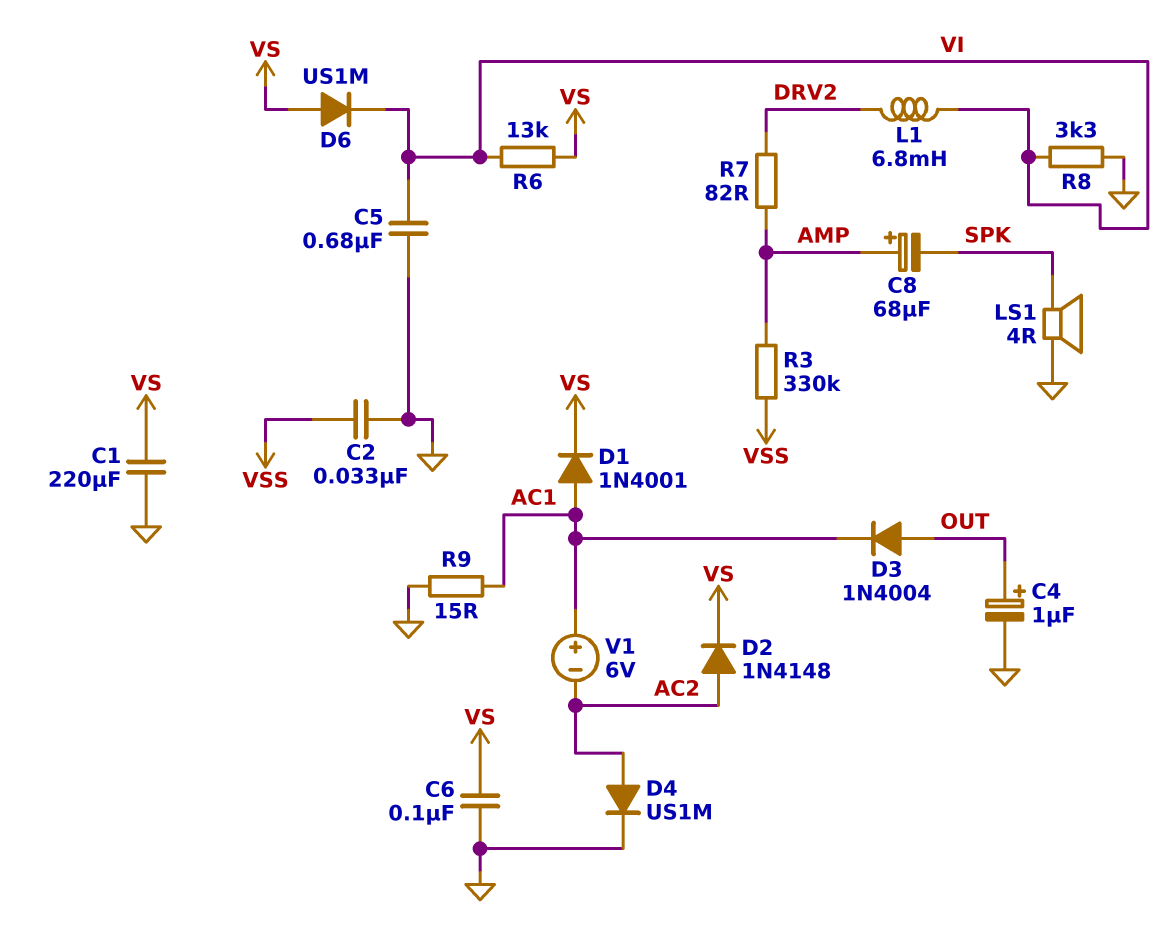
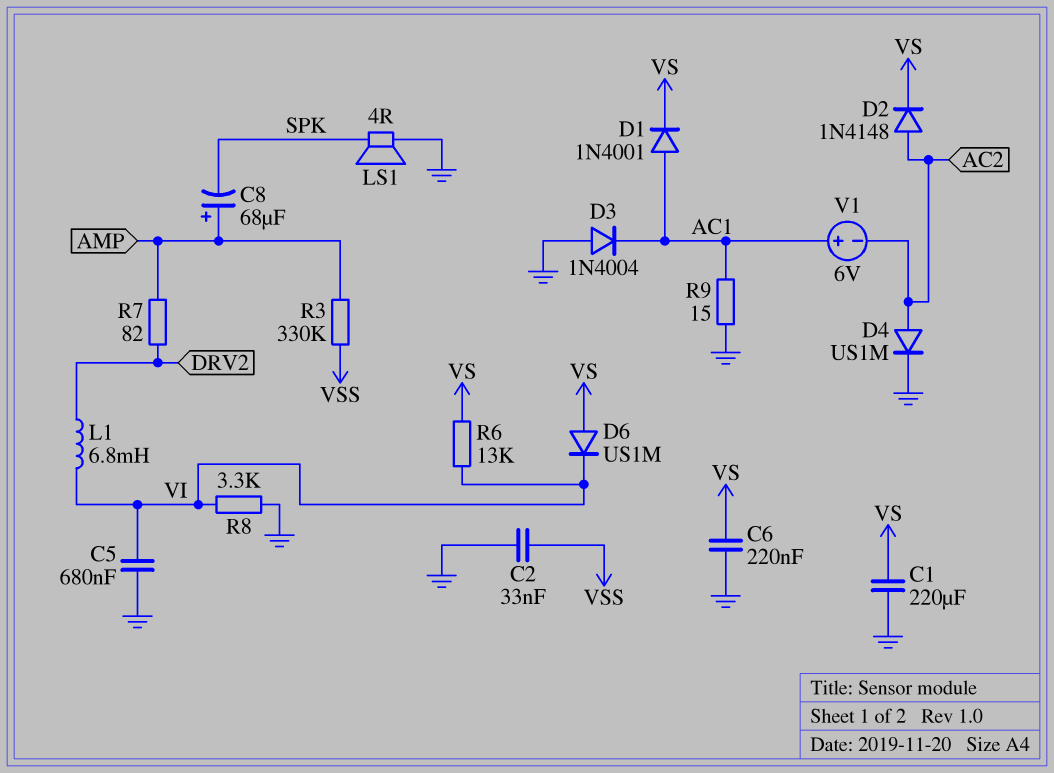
C4: 1uF (plus OUT, minus GND) -> none
C6: 100nF (GND, VS) -> 220nF (GND, VS)
D3: diode 1N4004 (A OUT, K AC1) -> diode 1N4004 (A GND, K AC1)

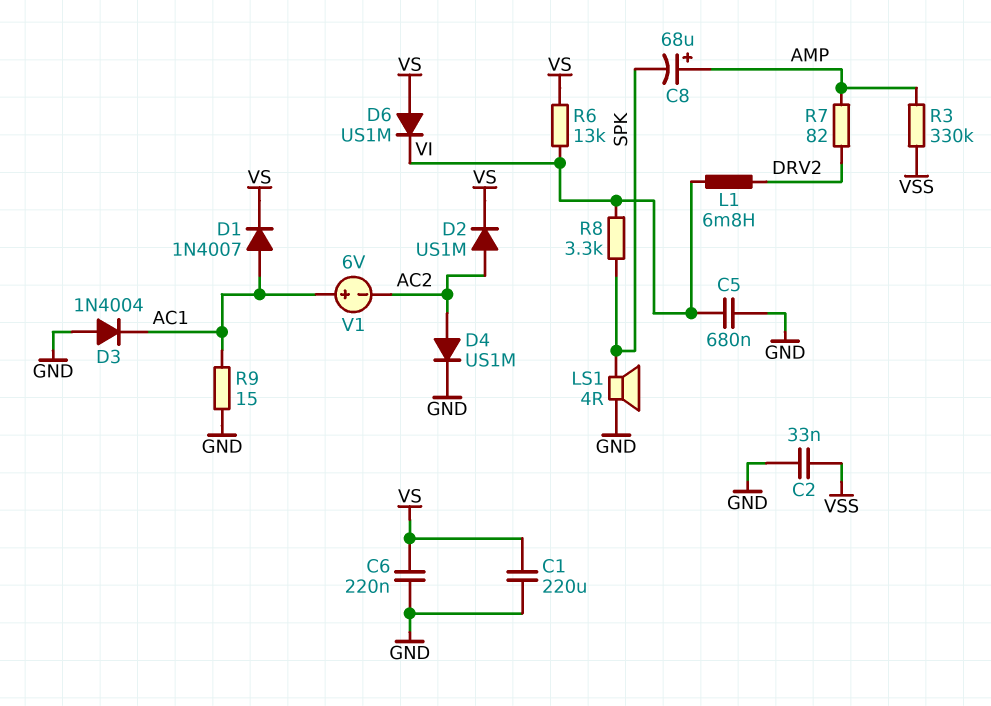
D1: diode 1N4001 (A AC1, K VS) -> diode 1N4007 (A AC1, K VS)
D2: diode 1N4148 (A AC2, K VS) -> diode US1M (A AC2, K VS)
R8: 3.3k (GND, VI) -> 3.3k (SPK, VI)

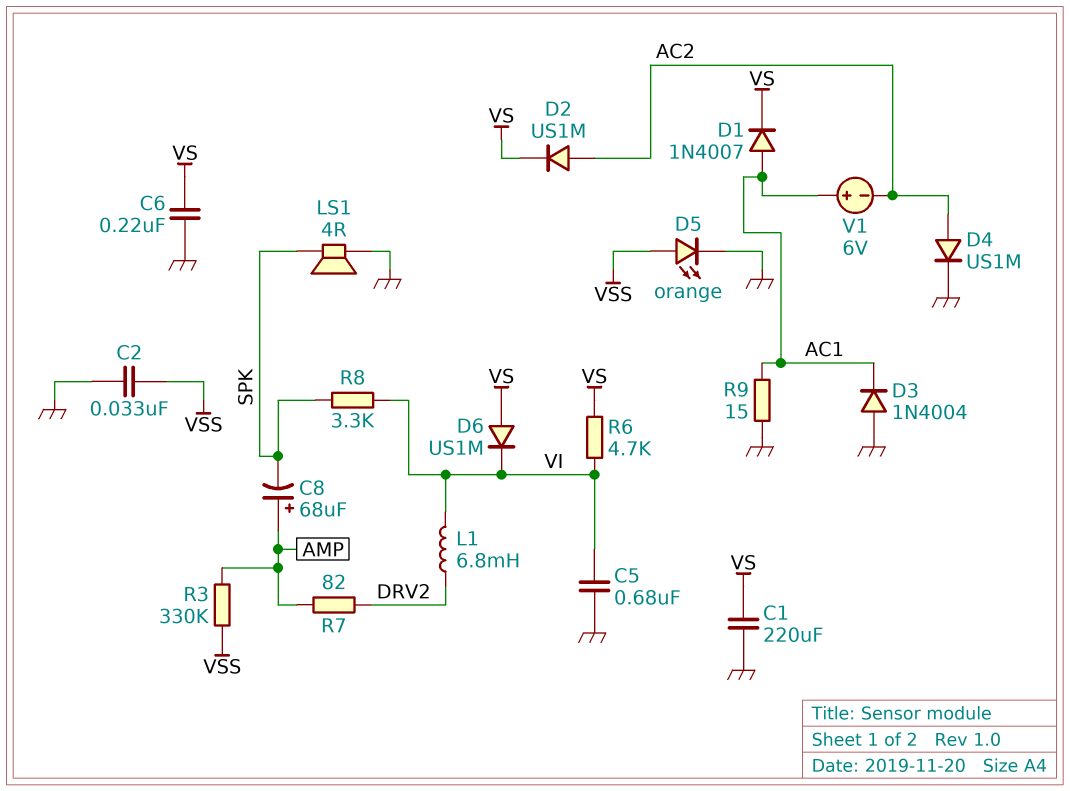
D5: none -> LED orange (A VSS, K GND)
R6: 13k (VI, VS) -> 4.7k (VI, VS)

